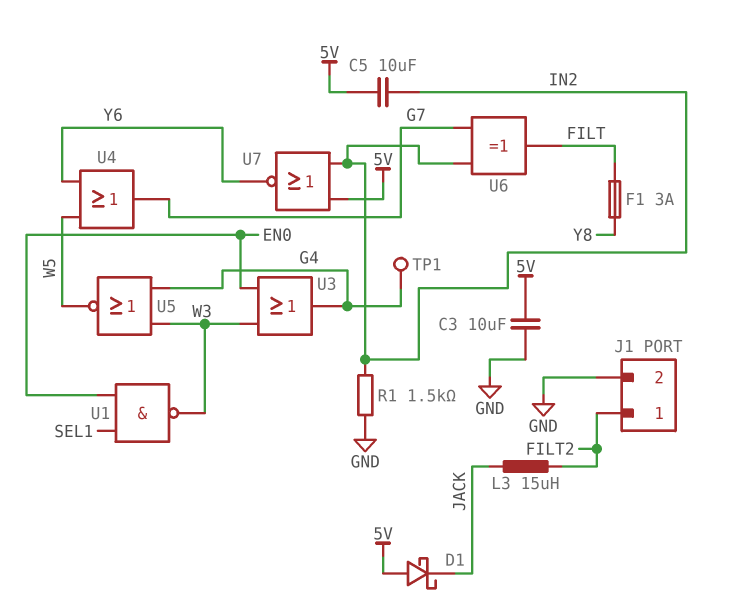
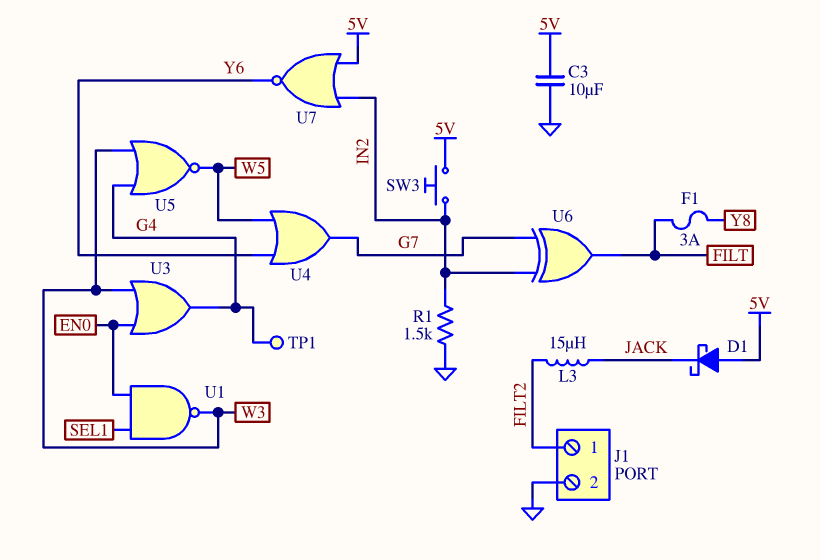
C5: 10uF (5V, IN2) -> none
SW3: none -> button (5V, IN2)

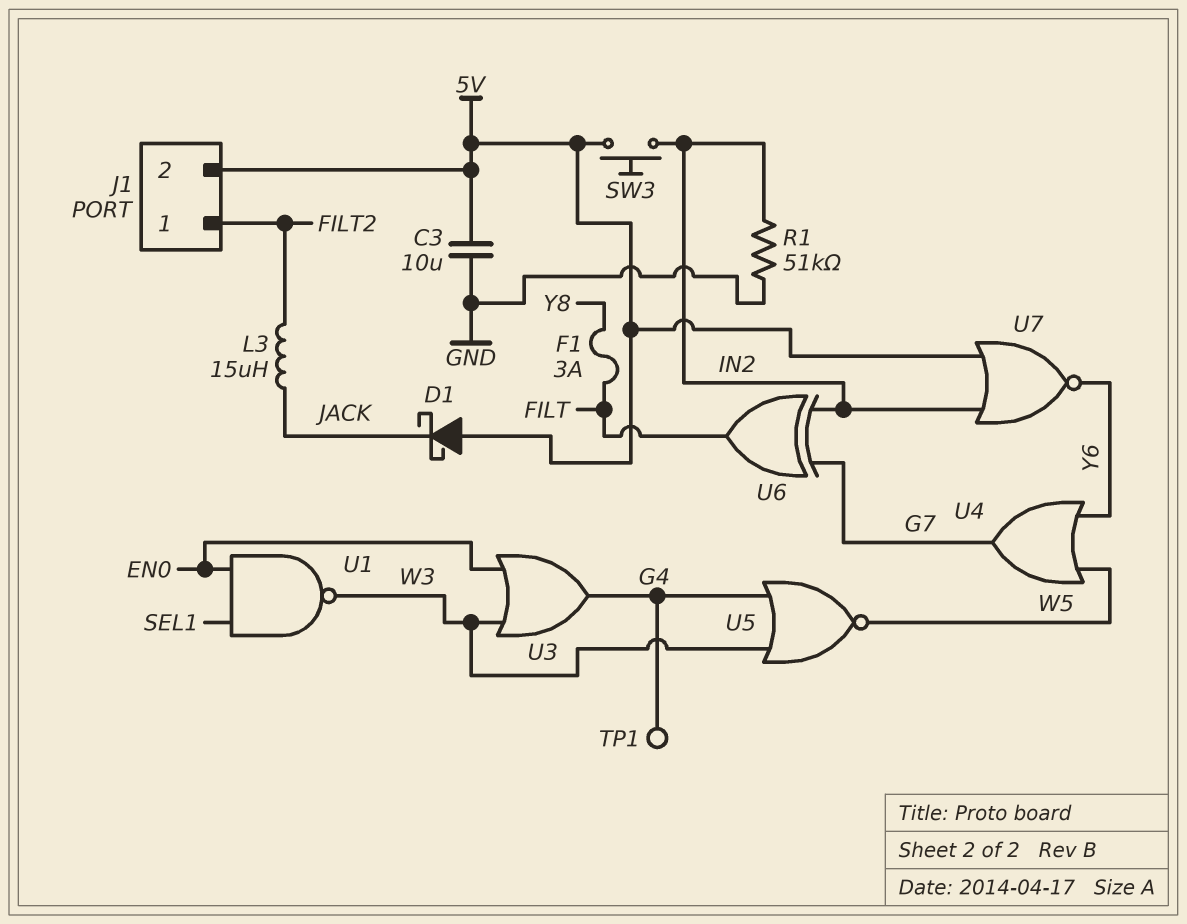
J1 pin 2: GND -> 5V
R1: 1.5k (GND, IN2) -> 51k (GND, IN2)

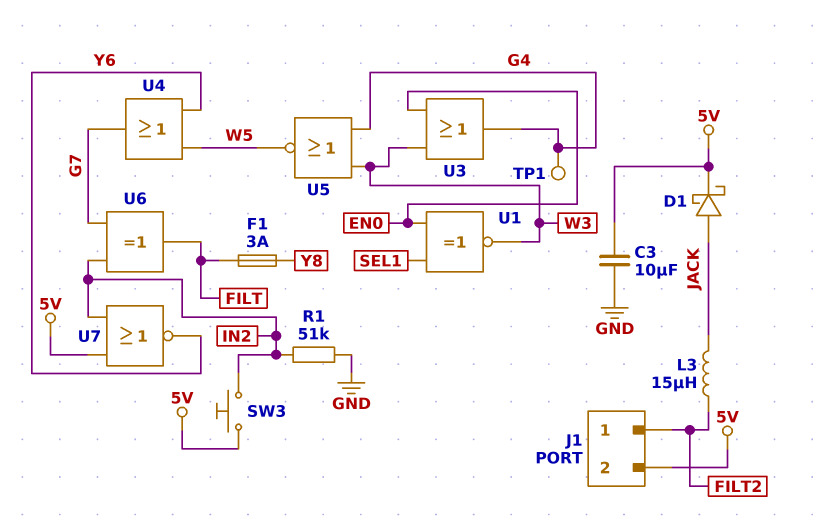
D1: schottky (A 5V, K JACK) -> schottky (A JACK, K 5V)
U1: NAND (in EN0, in SEL1, out W3) -> XNOR (in EN0, in SEL1, out W3)

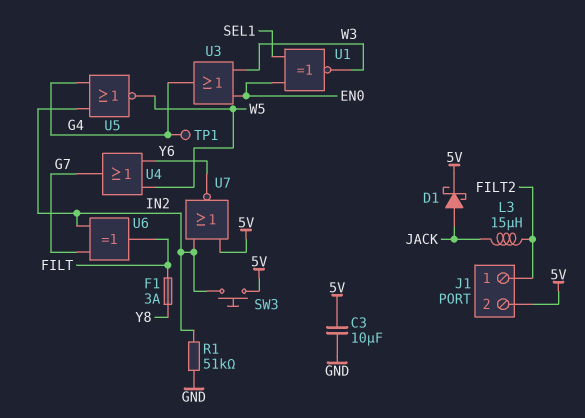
U5: NOR (in G4, in W3, out W5) -> NOR (in G4, in IN2, out W5)

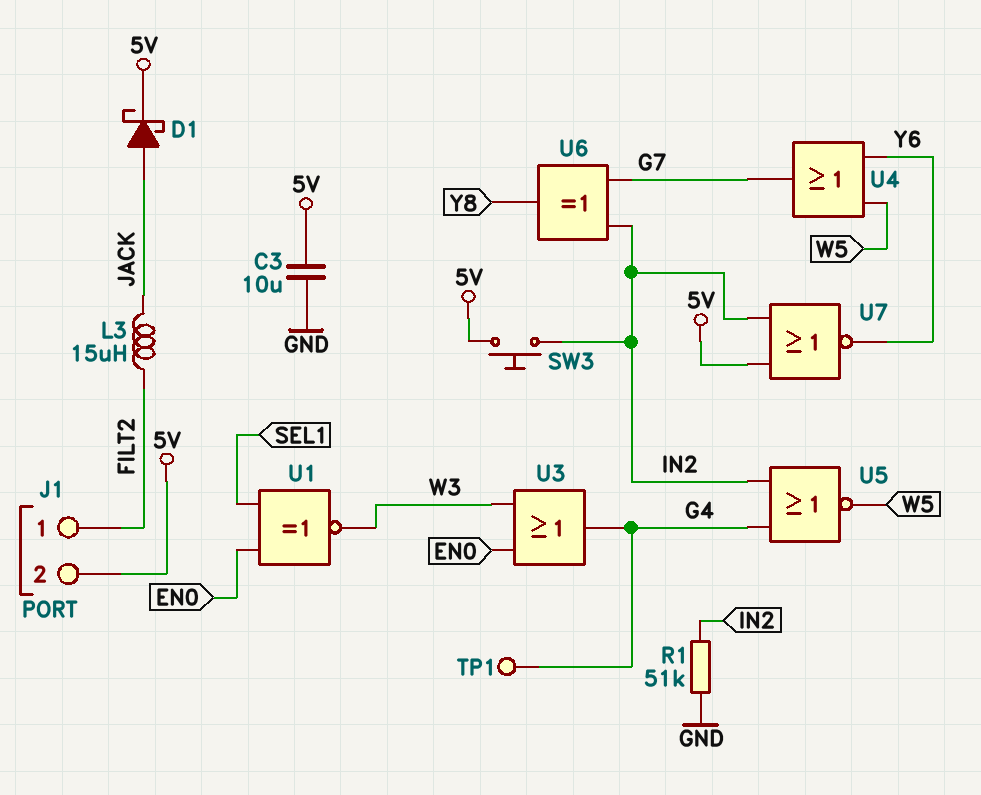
F1: 3A (FILT, Y8) -> none
U6: XOR (in G7, in IN2, out FILT) -> XOR (in G7, in IN2, out Y8)

